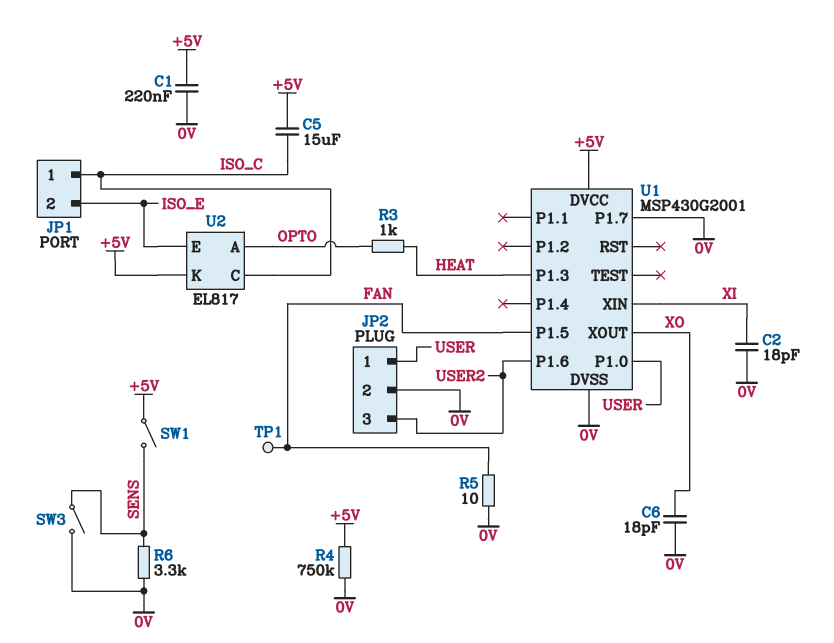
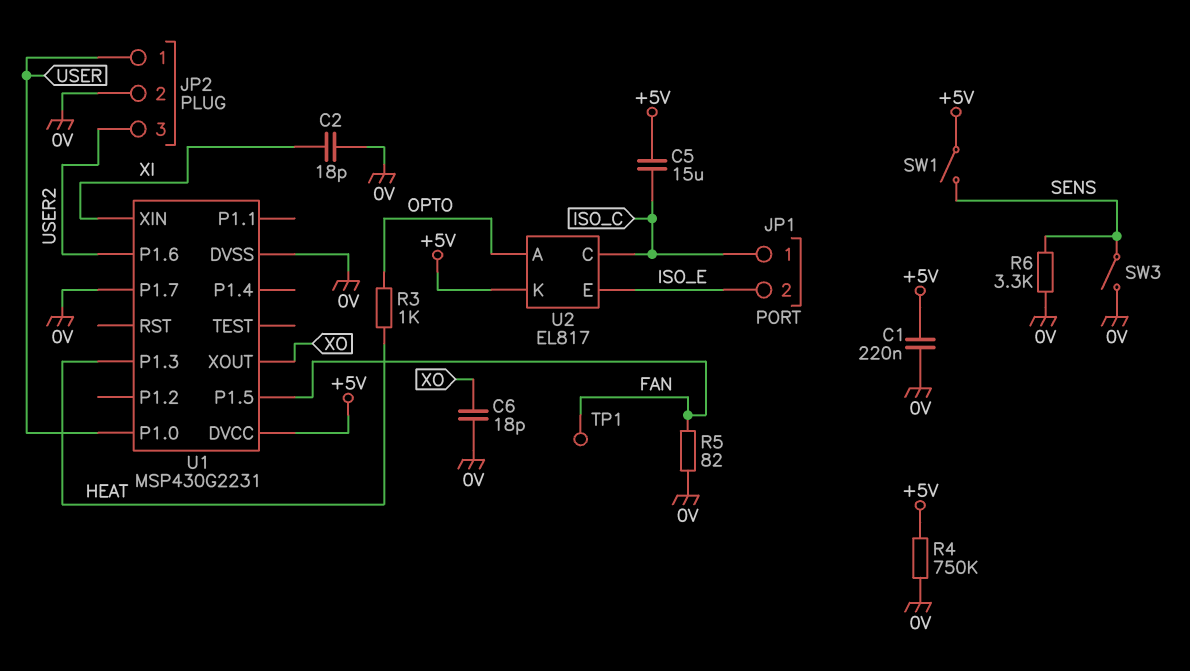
R5: 10 (0V, FAN) -> 82 (0V, FAN)
U1: MSP430G2001 -> MSP430G2231

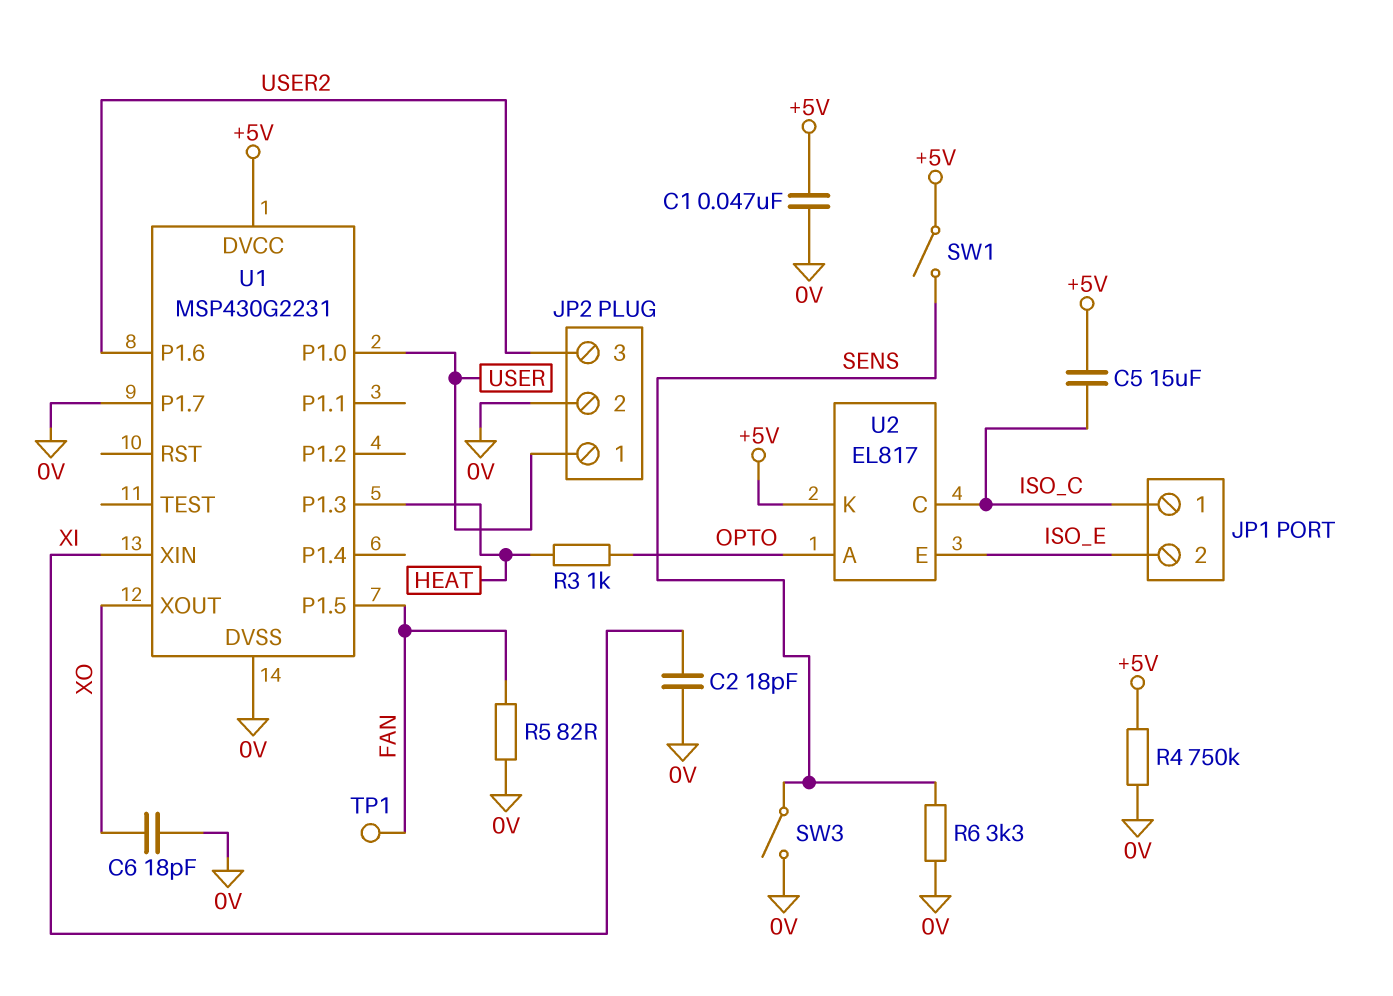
C1: 220nF (+5V, 0V) -> 47nF (+5V, 0V)

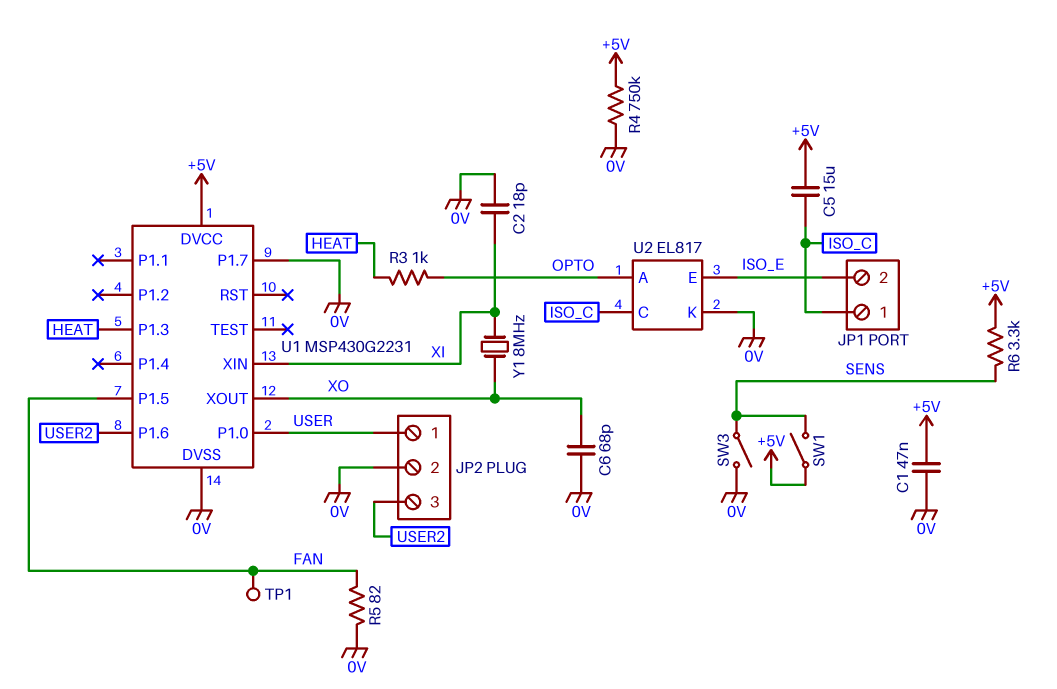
C6: 18pF (0V, XO) -> 68pF (0V, XO)
R6: 3.3k (0V, SENS) -> 3.3k (+5V, SENS)
U2 pin K: +5V -> 0V
Y1: none -> 8MHz (XI, XO)

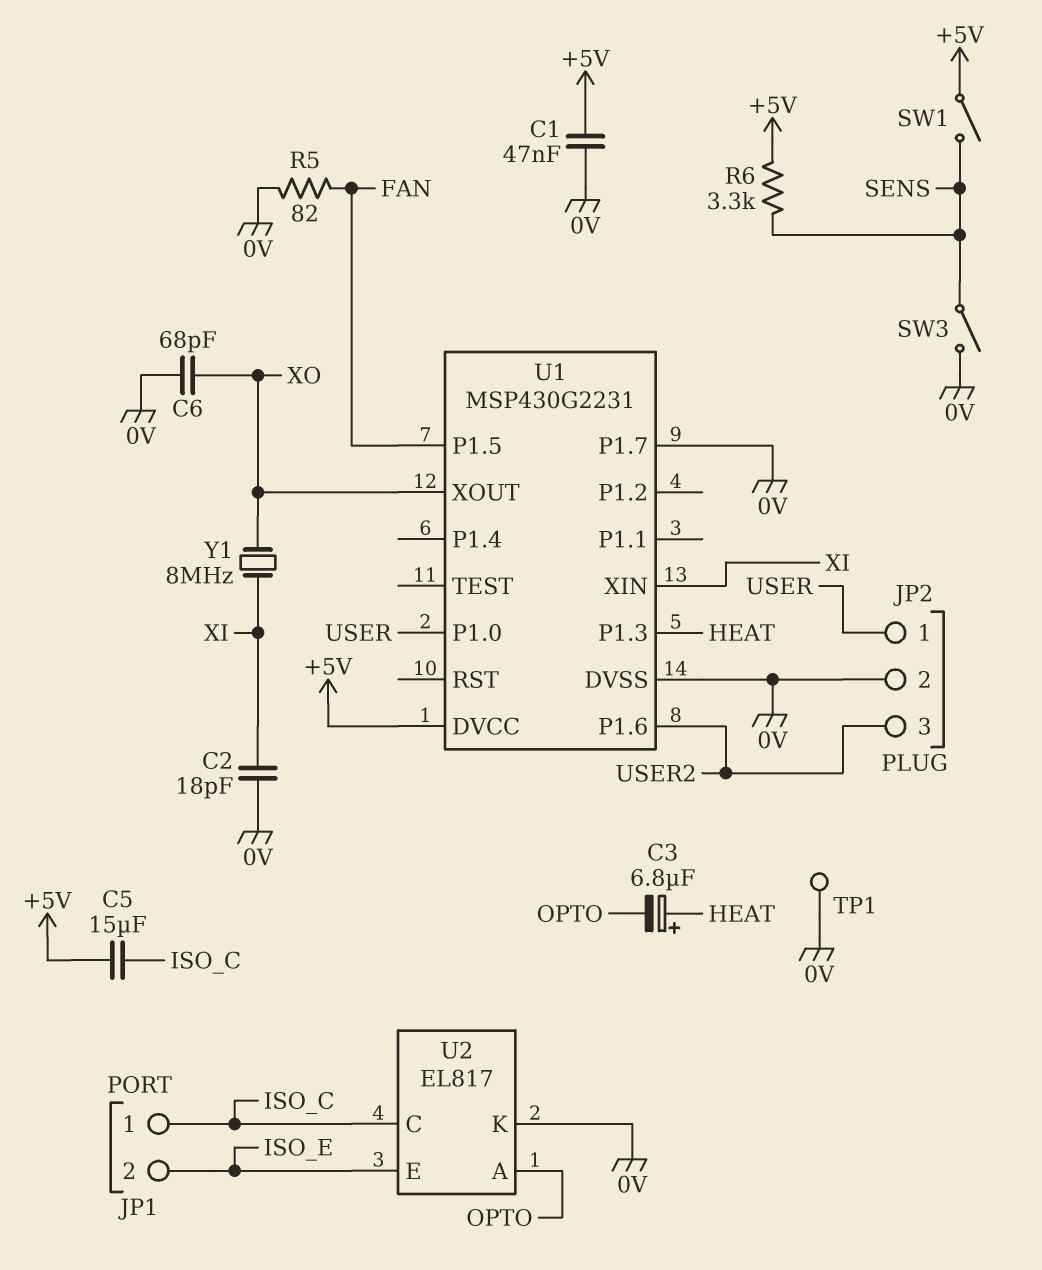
C3: none -> 6.8uF (plus HEAT, minus OPTO)
R3: 1k (HEAT, OPTO) -> none
R4: 750k (+5V, 0V) -> none
TP1: test point (FAN) -> test point (0V)

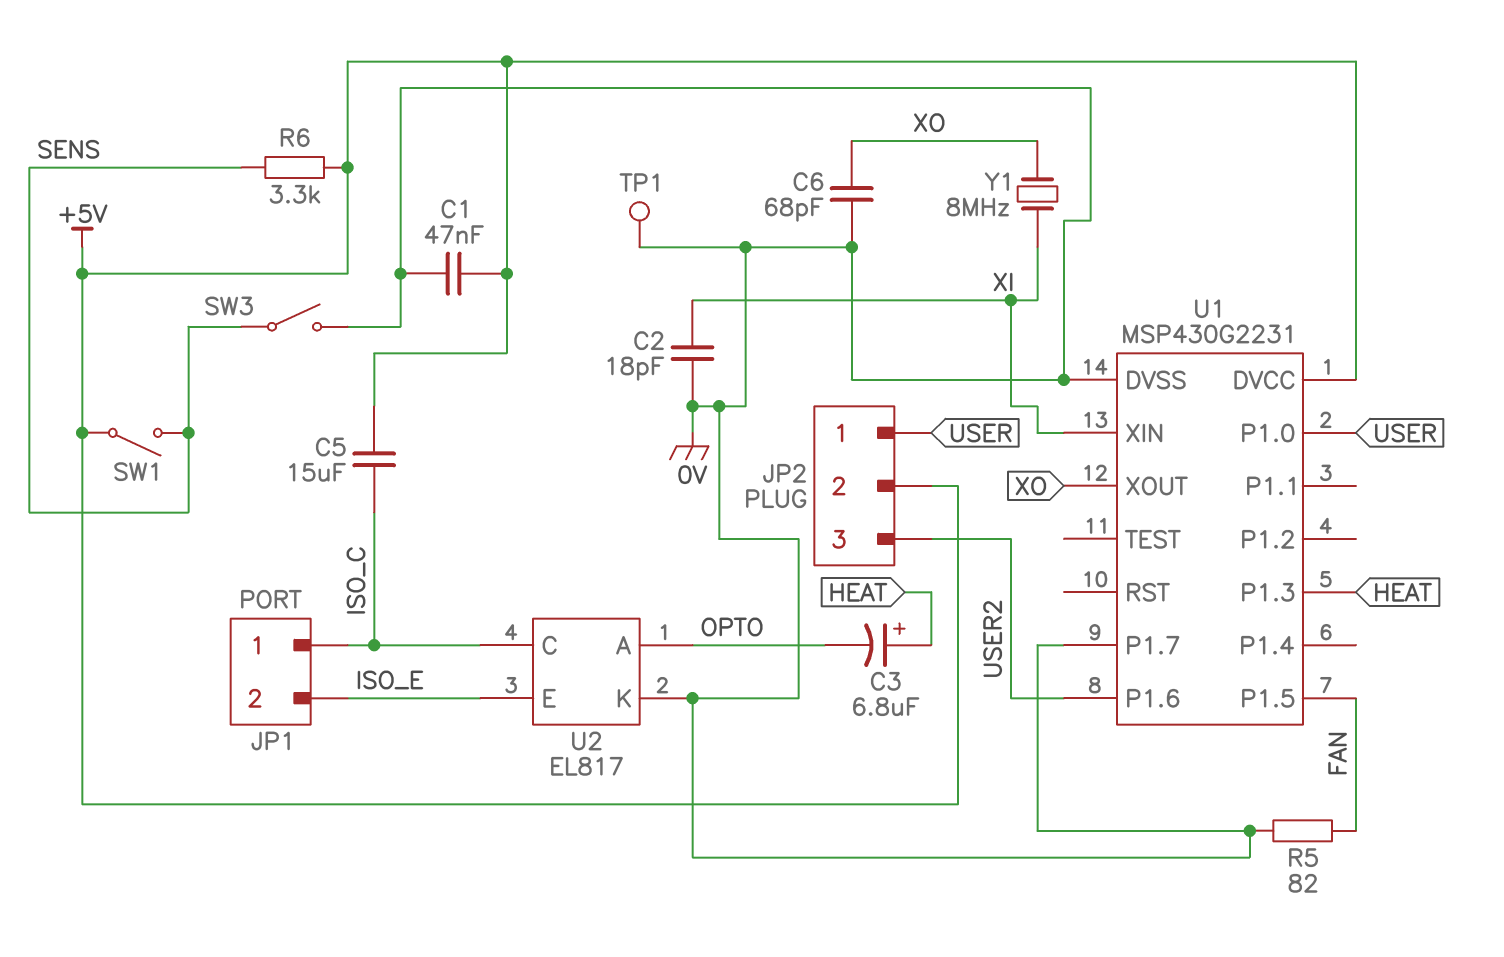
JP2 pin 2: 0V -> +5V

